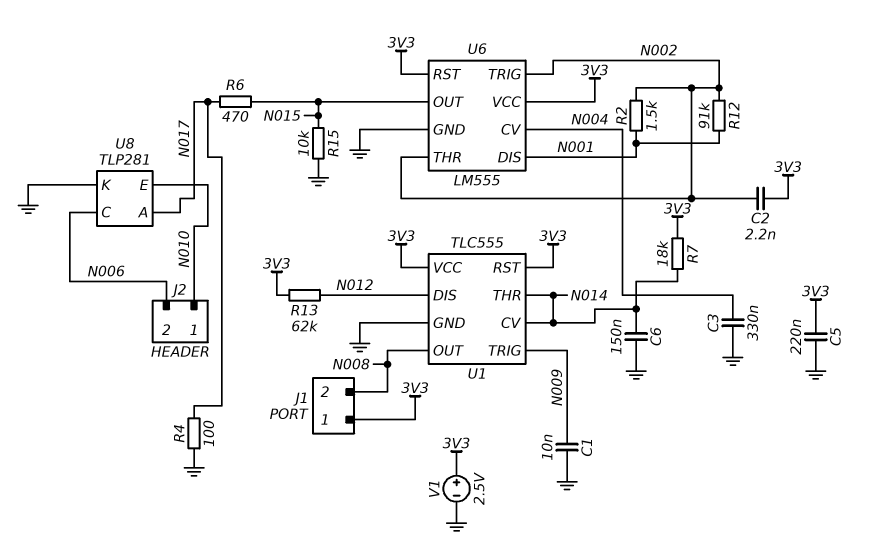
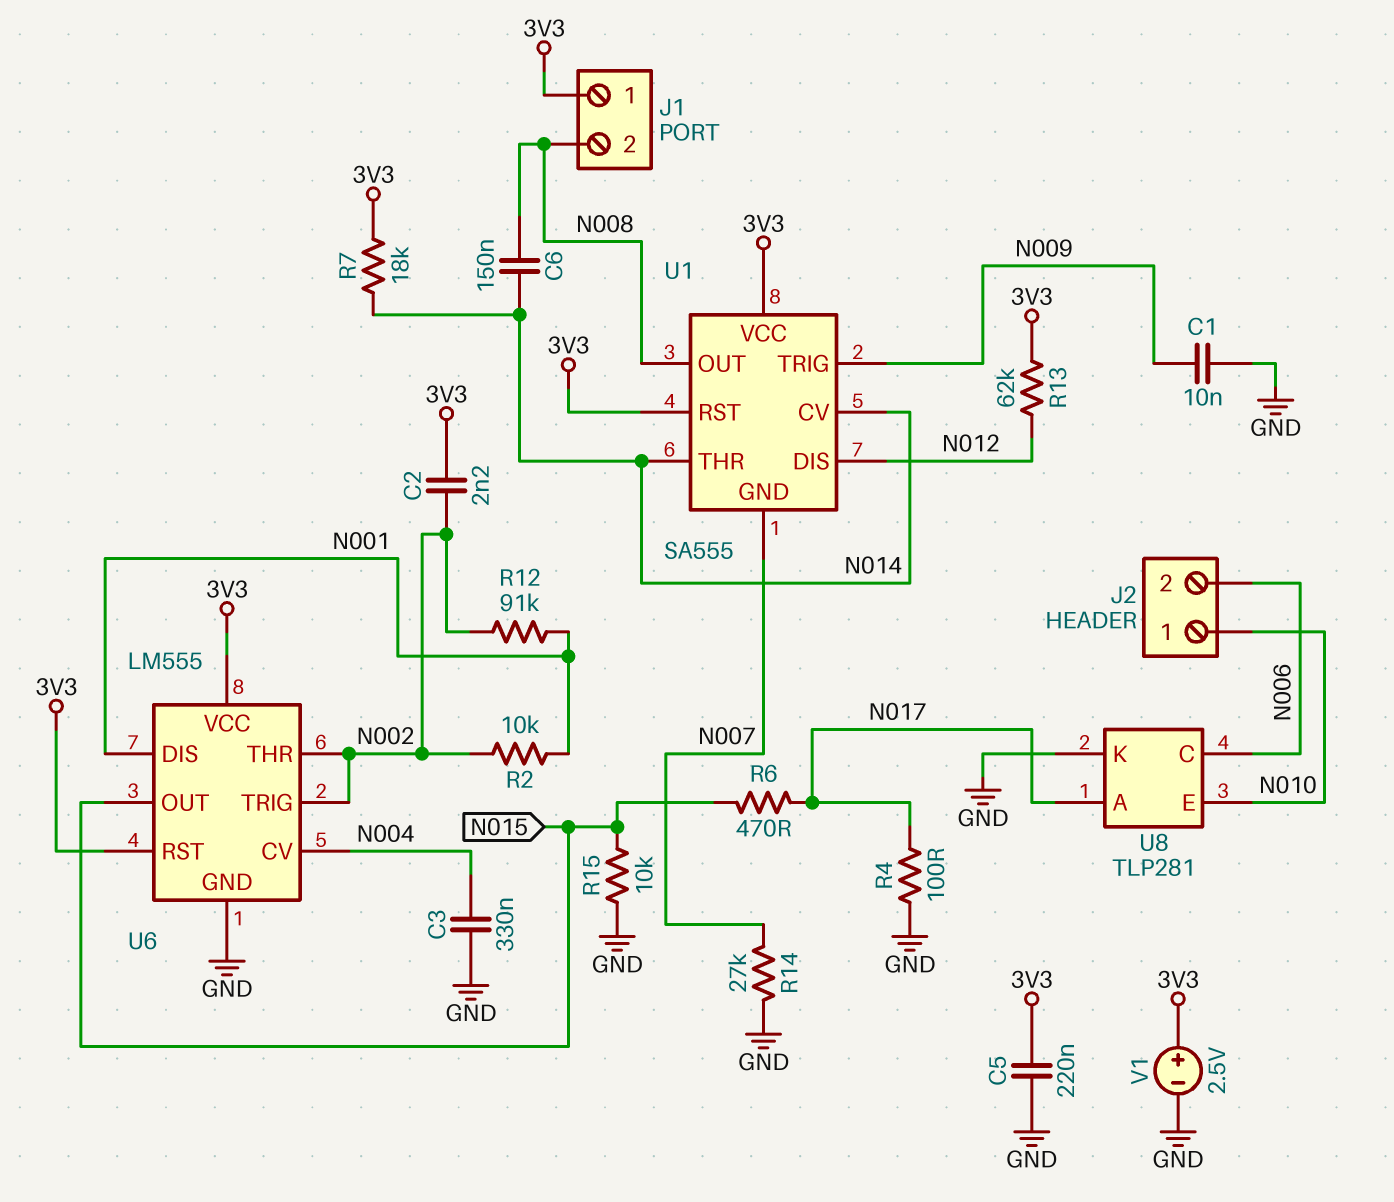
C6: 150nF (GND, N014) -> 150nF (N008, N014)
R2: 1.5k (N001, N002) -> 10k (N001, N002)
R14: none -> 27k (GND, N007)
U1: TLC555 -> SA555
U1 pin GND: GND -> N007

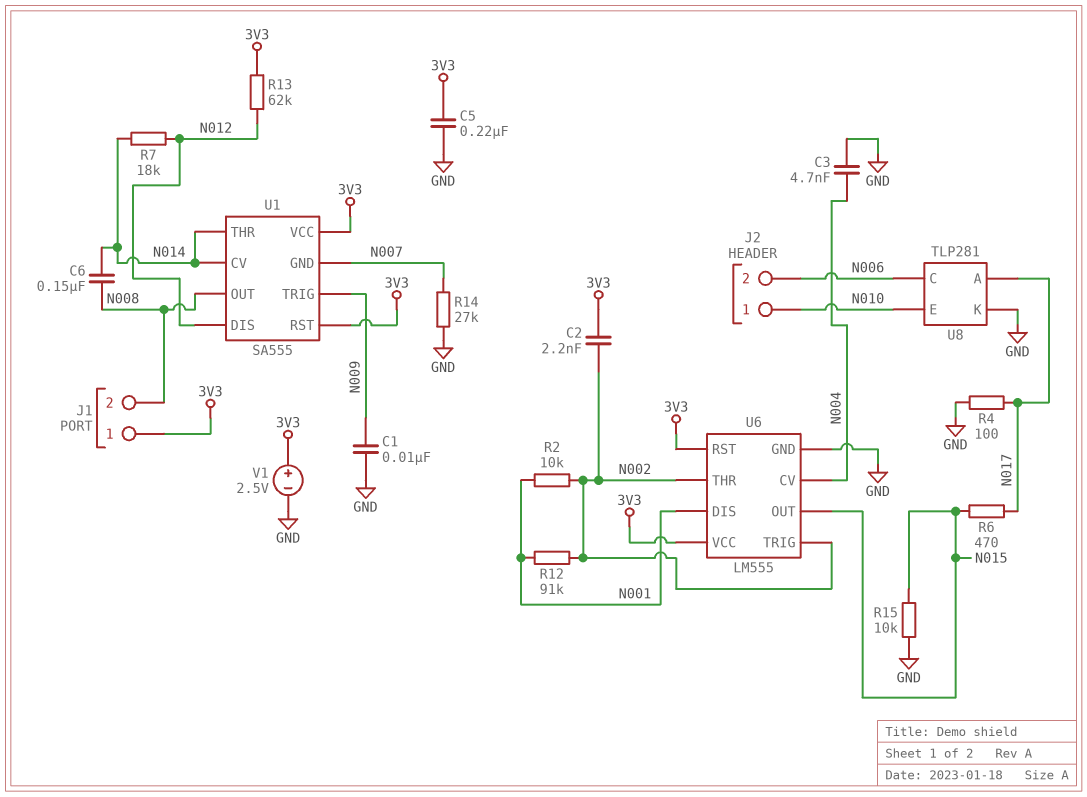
C3: 330nF (GND, N004) -> 4.7nF (GND, N004)
R7: 18k (3V3, N014) -> 18k (N012, N014)

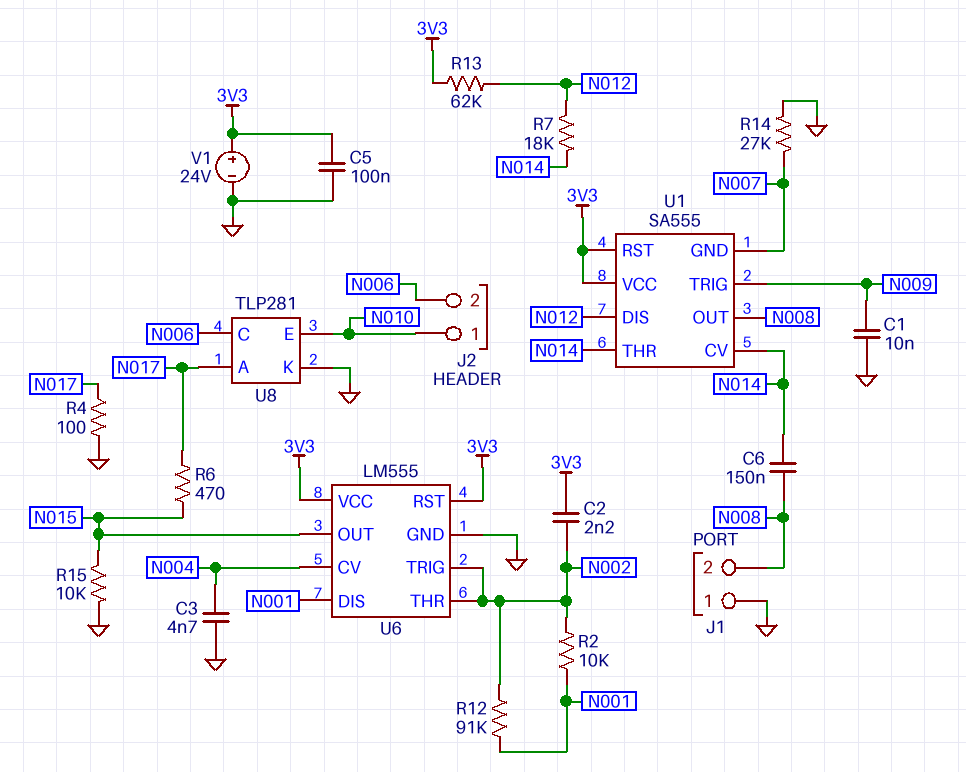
C5: 220nF (3V3, GND) -> 100nF (3V3, GND)
J1 pin 1: 3V3 -> GND
V1: 2.5V (plus 3V3, minus GND) -> 24V (plus 3V3, minus GND)

